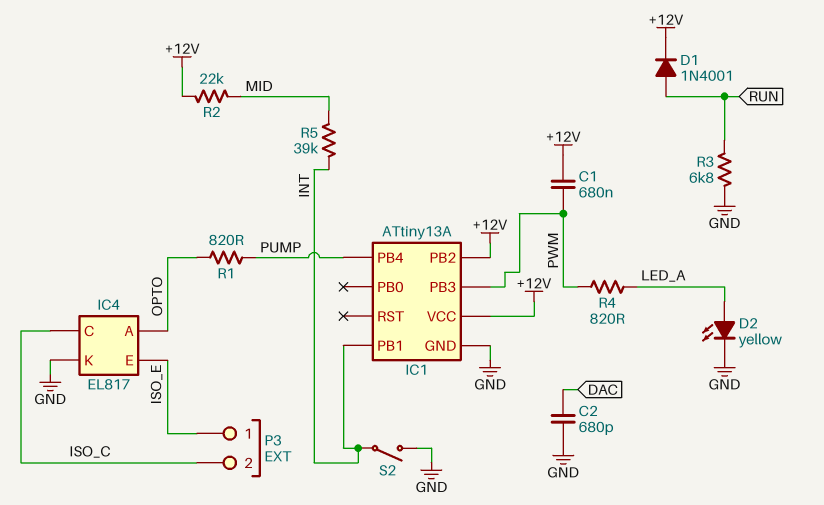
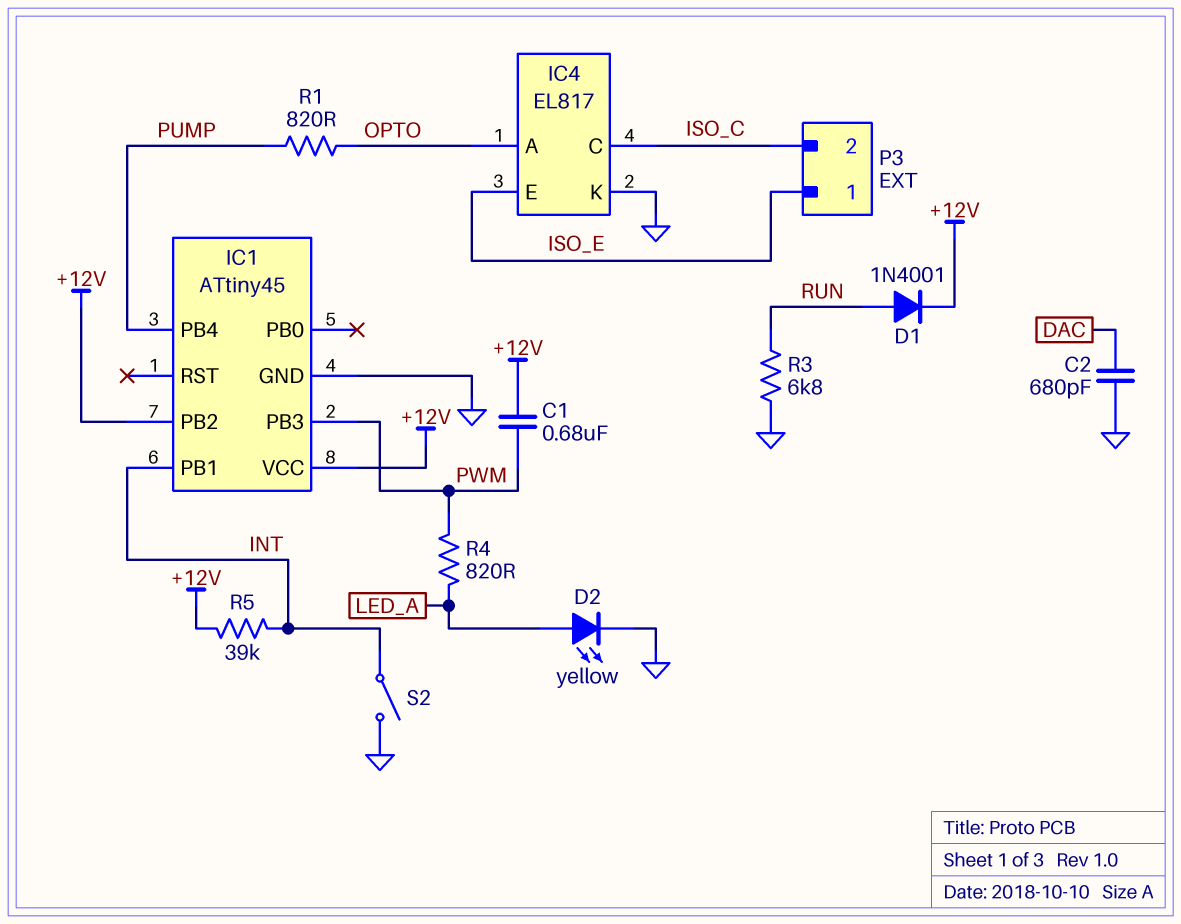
IC1: ATtiny13A -> ATtiny45
R2: 22k (+12V, MID) -> none
R5: 39k (INT, MID) -> 39k (+12V, INT)

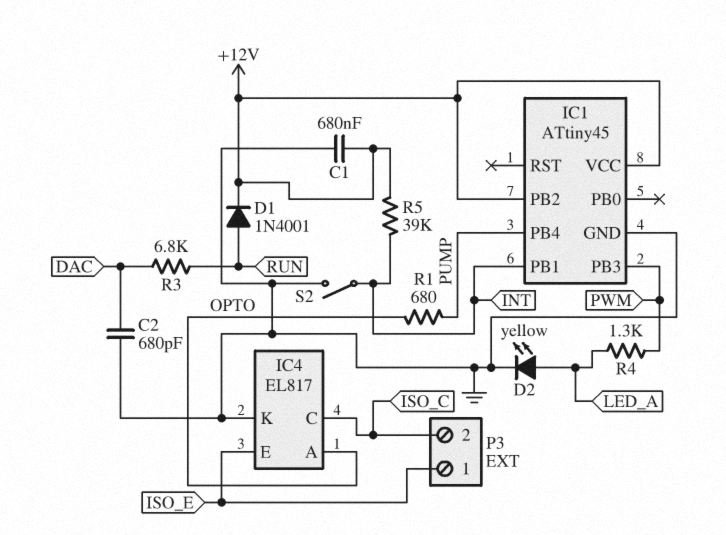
C1: 680nF (+12V, PWM) -> 680nF (+12V, GND)
R1: 820 (OPTO, PUMP) -> 680 (OPTO, PUMP)
R3: 6.8k (GND, RUN) -> 6.8k (DAC, RUN)
R4: 820 (LED_A, PWM) -> 1.3k (LED_A, PWM)

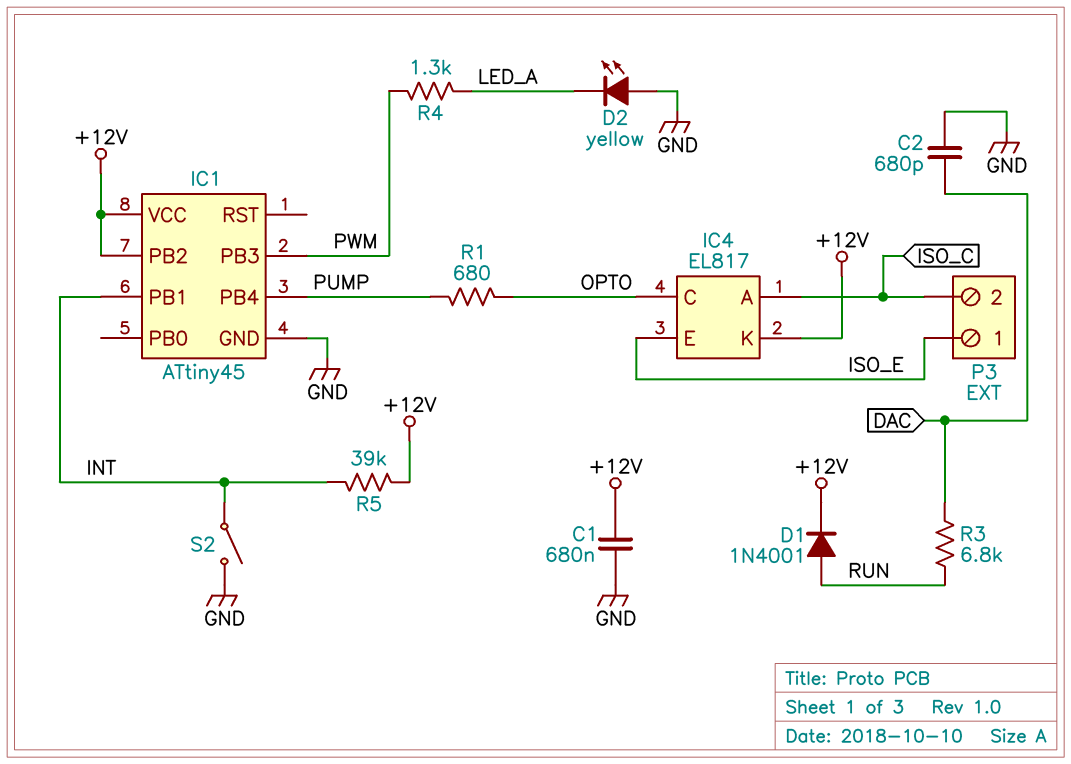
D2: LED yellow (A LED_A, K GND) -> LED yellow (A GND, K LED_A)
IC4 pin A: OPTO -> ISO_C
IC4 pin C: ISO_C -> OPTO
IC4 pin K: GND -> +12V

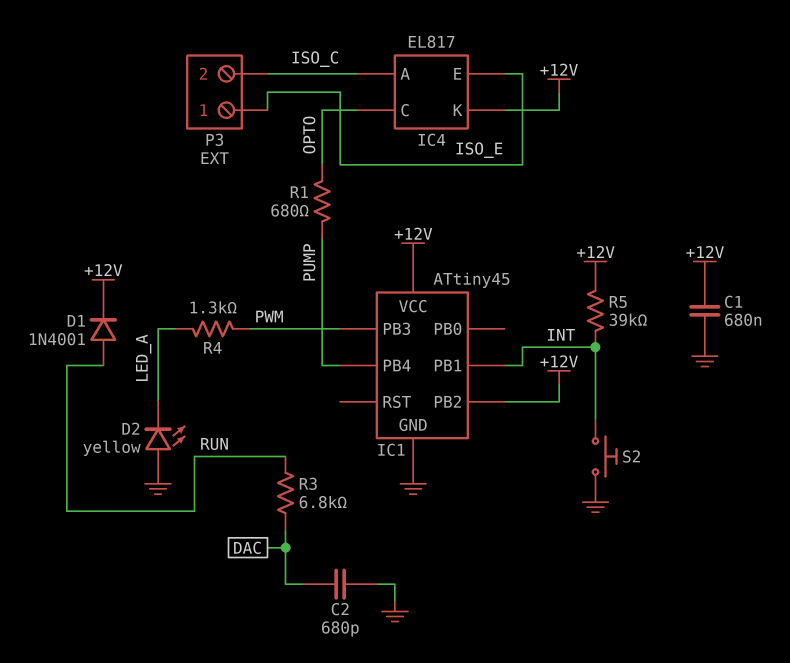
S2: switch (GND, INT) -> button (GND, INT)

